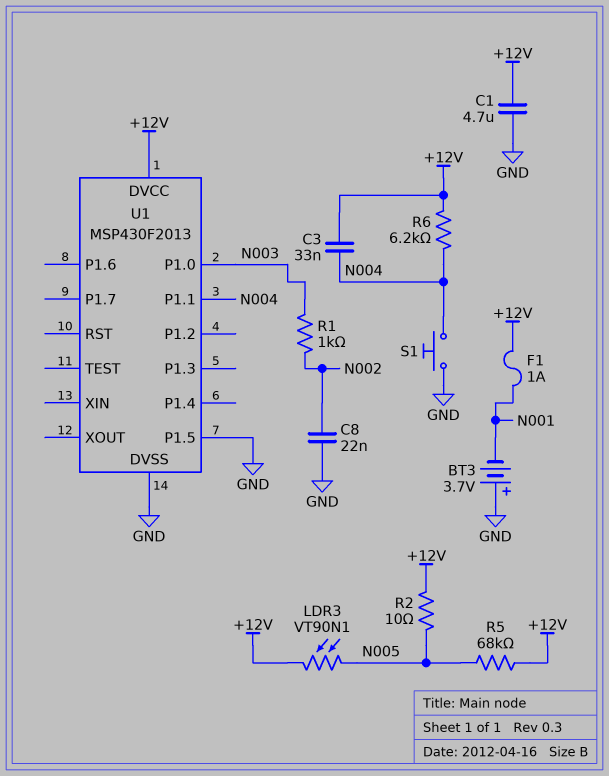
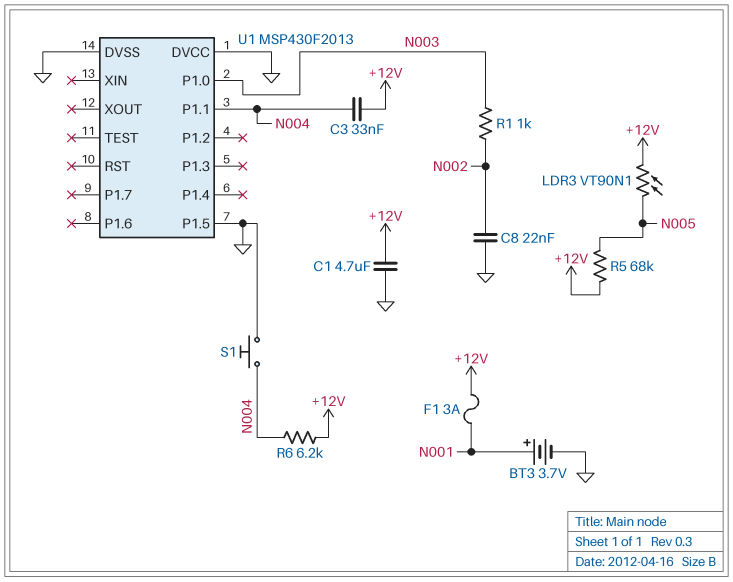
BT3: 3.7V (plus GND, minus N001) -> 3.7V (plus N001, minus GND)
F1: 1A (+12V, N001) -> 3A (+12V, N001)
R2: 10 (+12V, N005) -> none
U1 pin DVCC: +12V -> GND

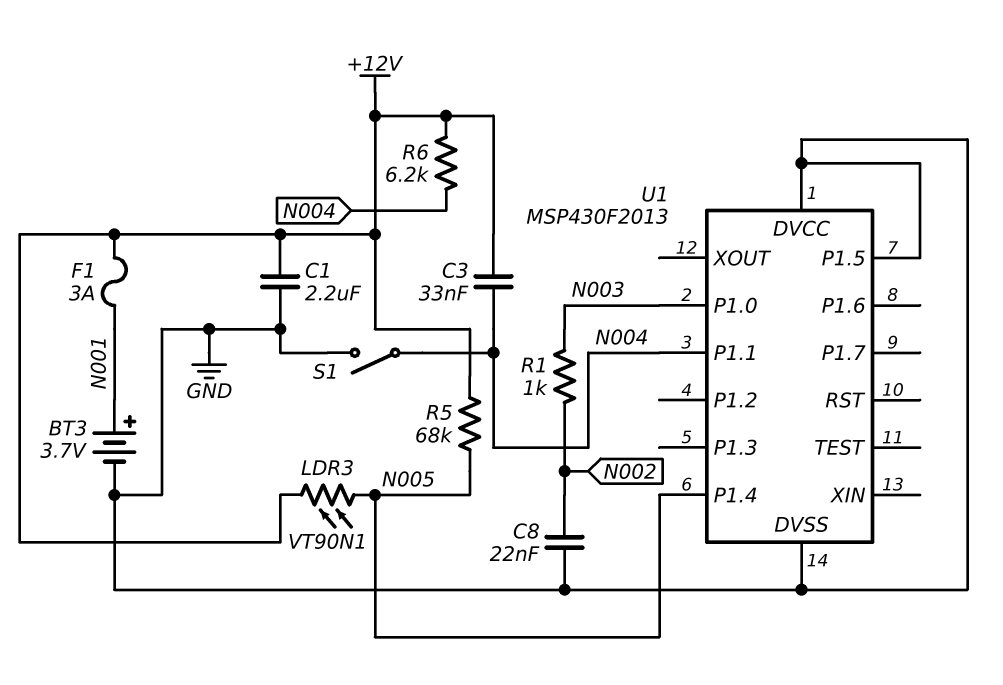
C1: 4.7uF (+12V, GND) -> 2.2uF (+12V, GND)
S1: button (GND, N004) -> switch (GND, N004)
U1 pin P1.4: none -> N005

